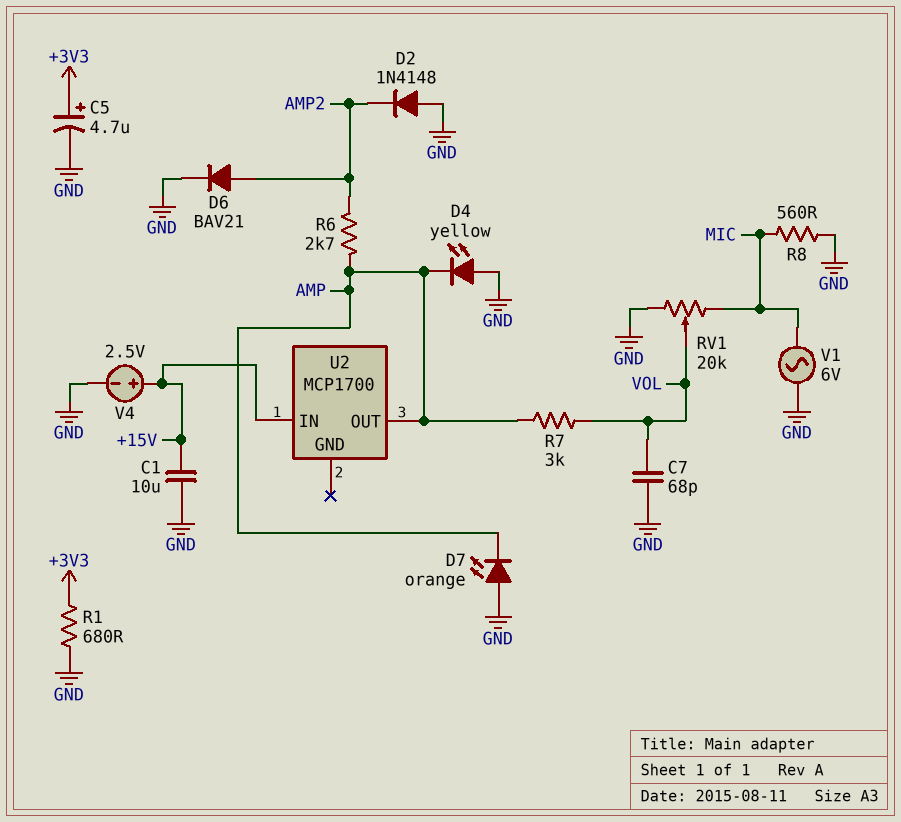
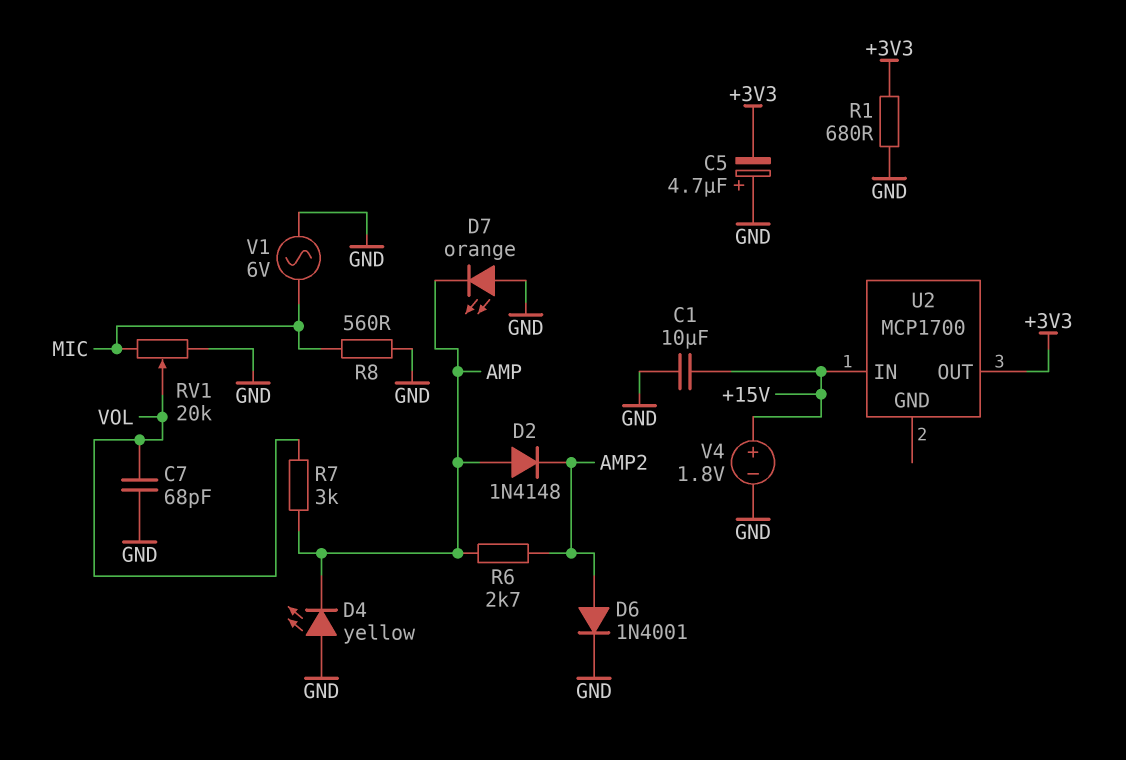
C5: 4.7uF (plus +3V3, minus GND) -> 4.7uF (plus GND, minus +3V3)
D2: diode 1N4148 (A GND, K AMP2) -> diode 1N4148 (A AMP, K AMP2)
D6: diode BAV21 (A AMP2, K GND) -> diode 1N4001 (A AMP2, K GND)
U2 pin OUT: AMP -> +3V3
V4: 2.5V (plus +15V, minus GND) -> 1.8V (plus +15V, minus GND)

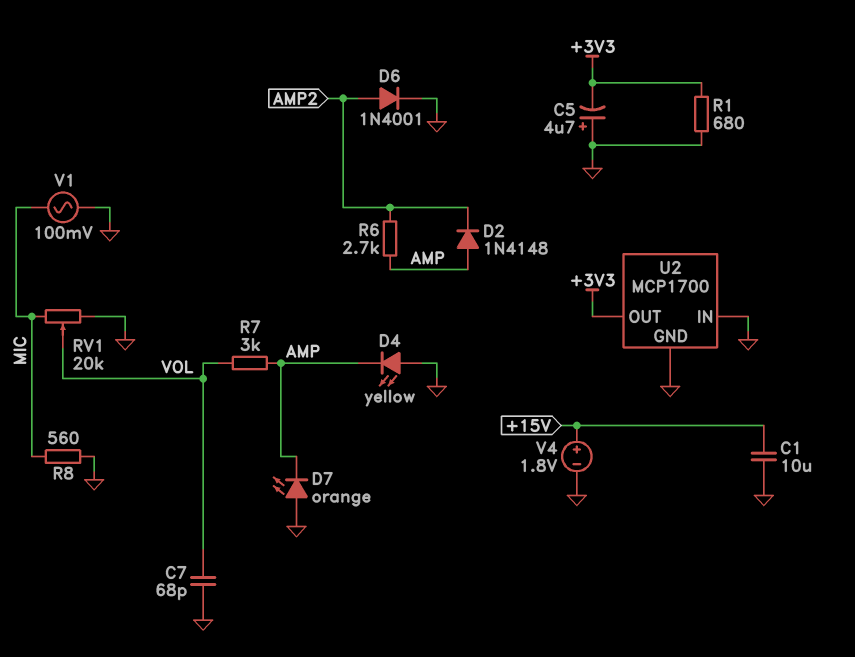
U2 pin GND: none -> GND
U2 pin IN: +15V -> GND
V1: AC 6V (GND, MIC) -> AC 100mV (GND, MIC)

